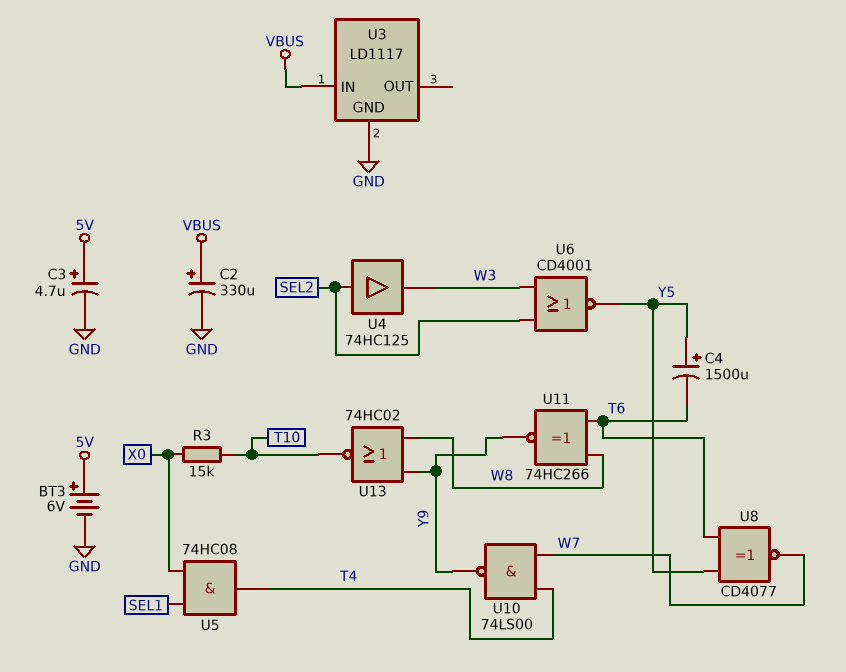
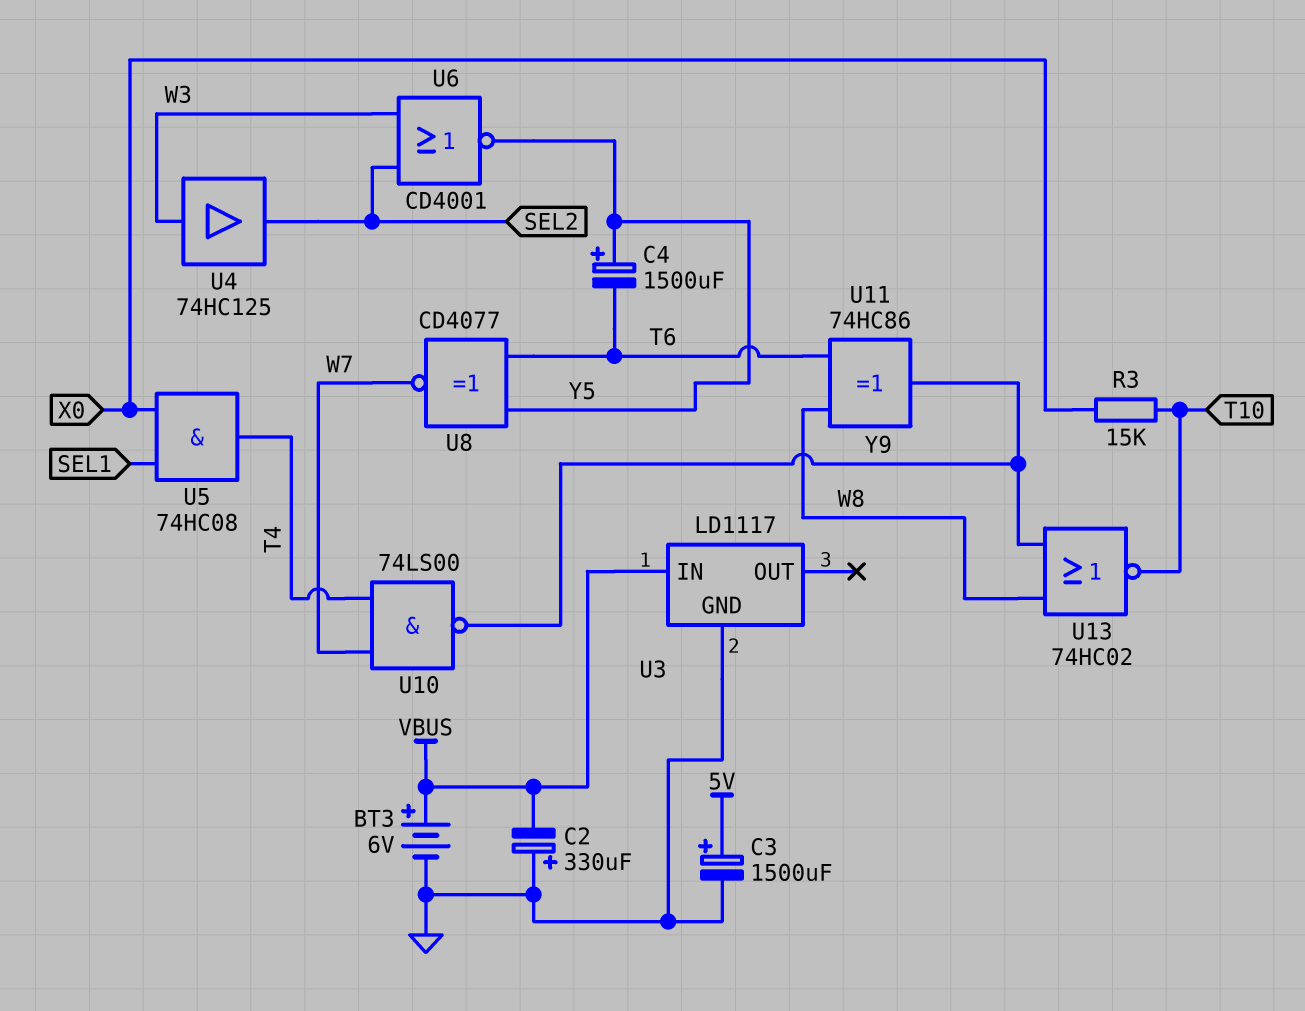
BT3: 6V (plus 5V, minus GND) -> 6V (plus VBUS, minus GND)
C2: 330uF (plus VBUS, minus GND) -> 330uF (plus GND, minus VBUS)
C3: 4.7uF (plus 5V, minus GND) -> 1500uF (plus 5V, minus GND)
U4: buffer 74HC125 (in SEL2, out W3) -> buffer 74HC125 (in W3, out SEL2)
U11: XNOR 74HC266 (in T6, in W8, out Y9) -> XOR 74HC86 (in T6, in W8, out Y9)

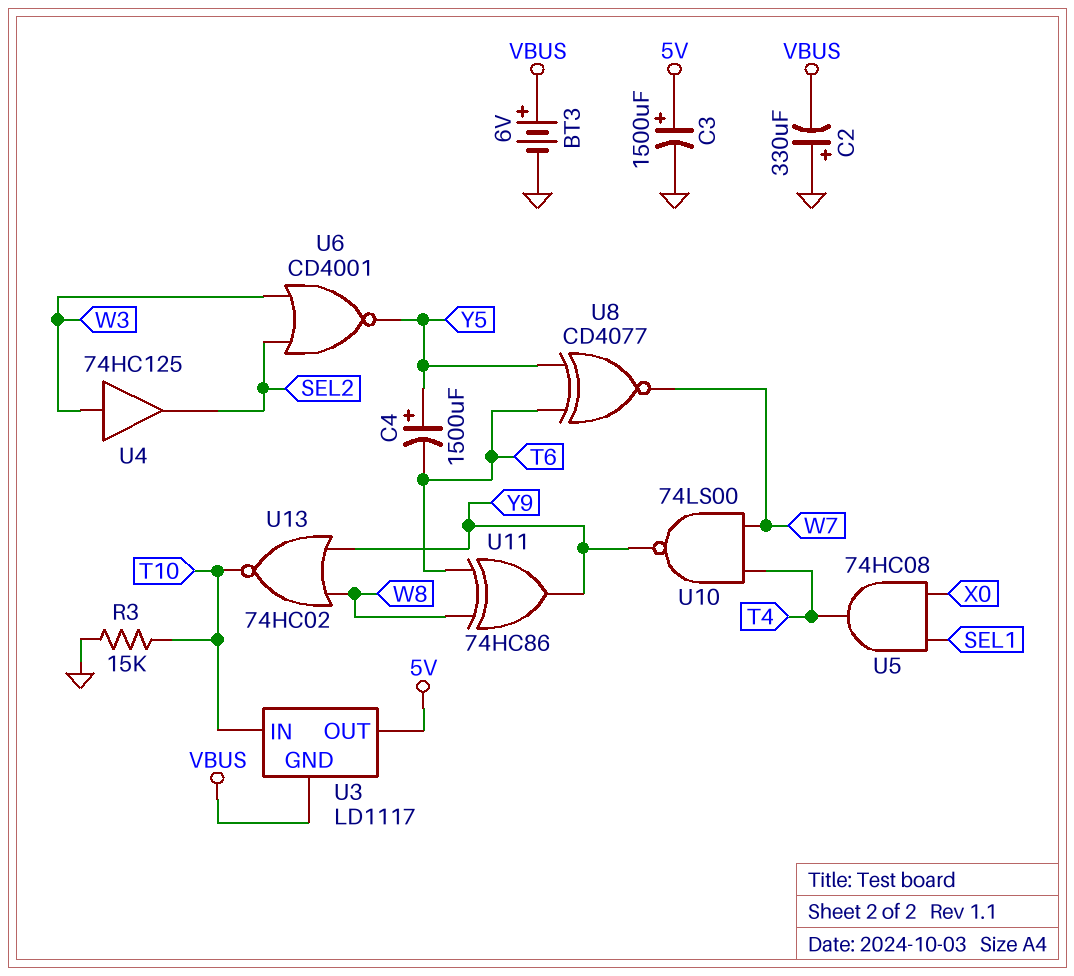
R3: 15k (T10, X0) -> 15k (GND, T10)
U3 pin GND: GND -> VBUS
U3 pin IN: VBUS -> T10
U3 pin OUT: none -> 5V

